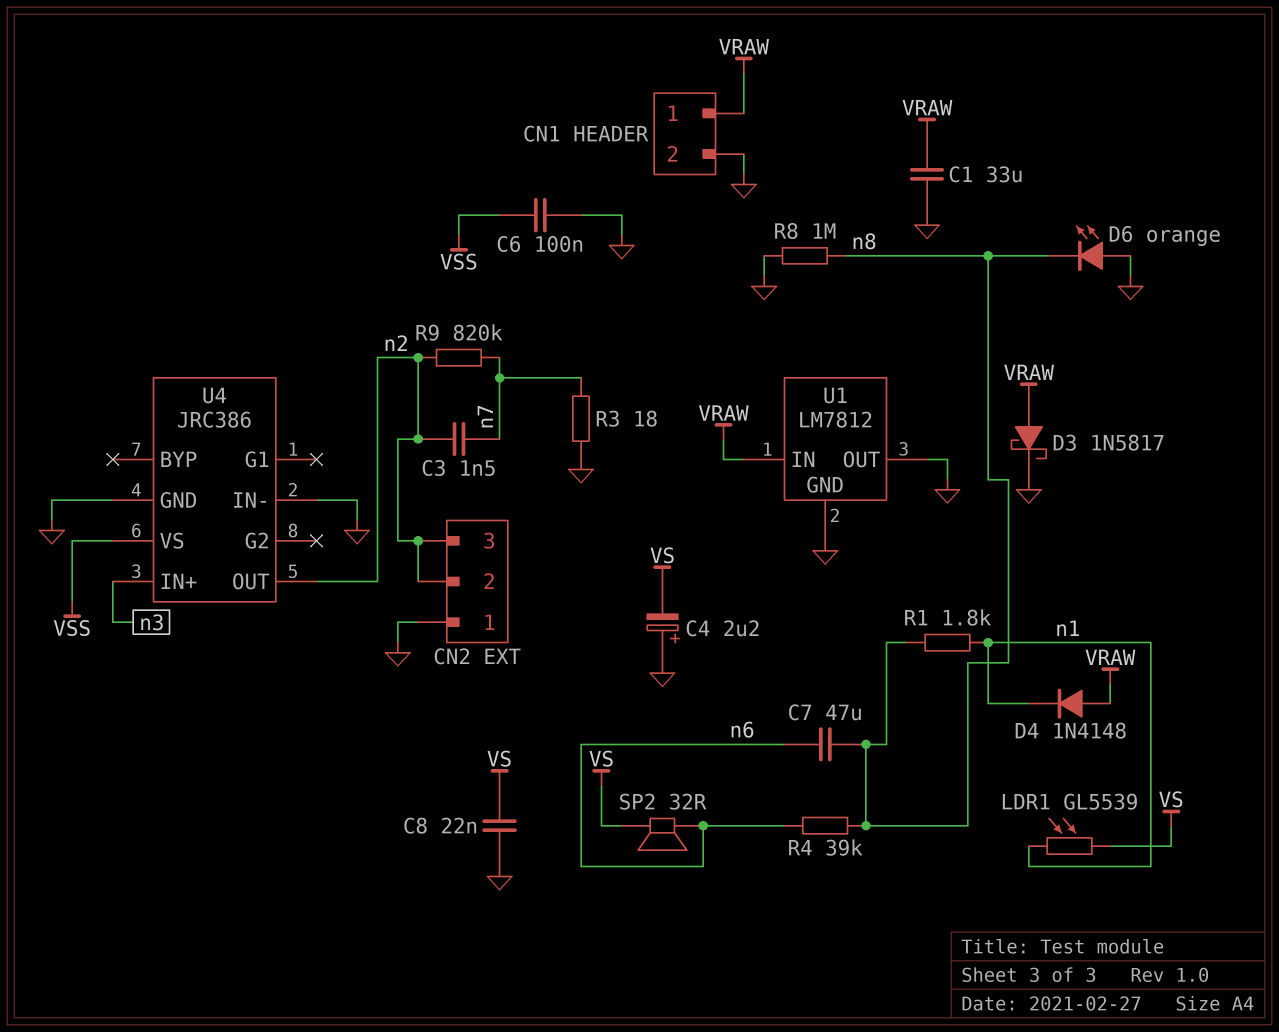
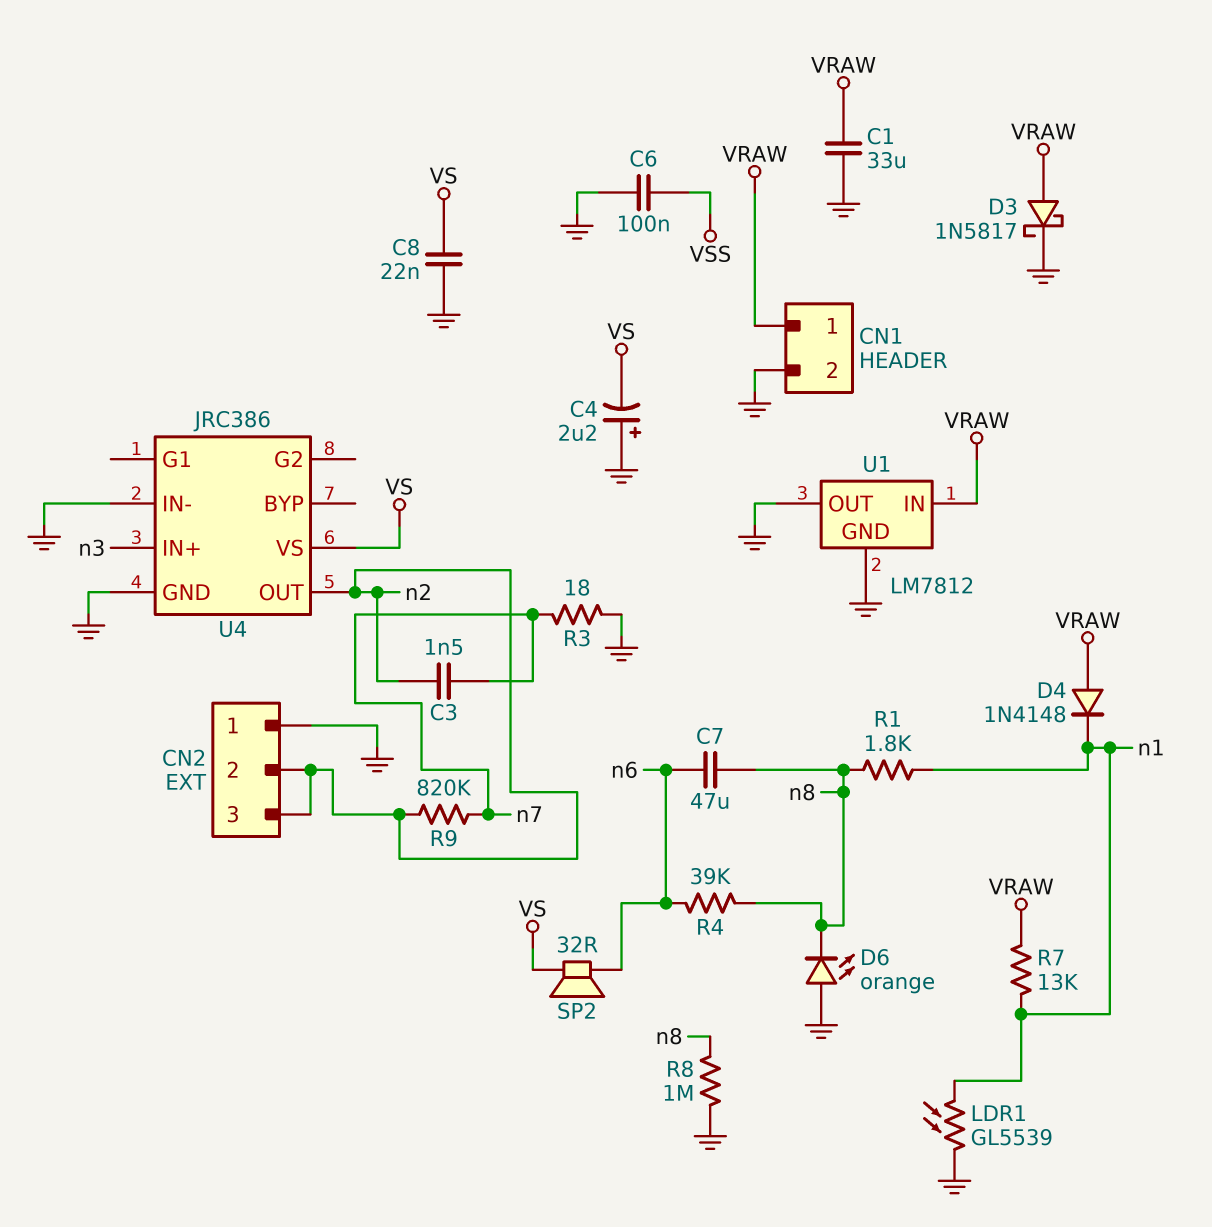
LDR1: GL5539 (VS, n1) -> GL5539 (GND, n1)
R7: none -> 13k (VRAW, n1)
U4 pin VS: VSS -> VS

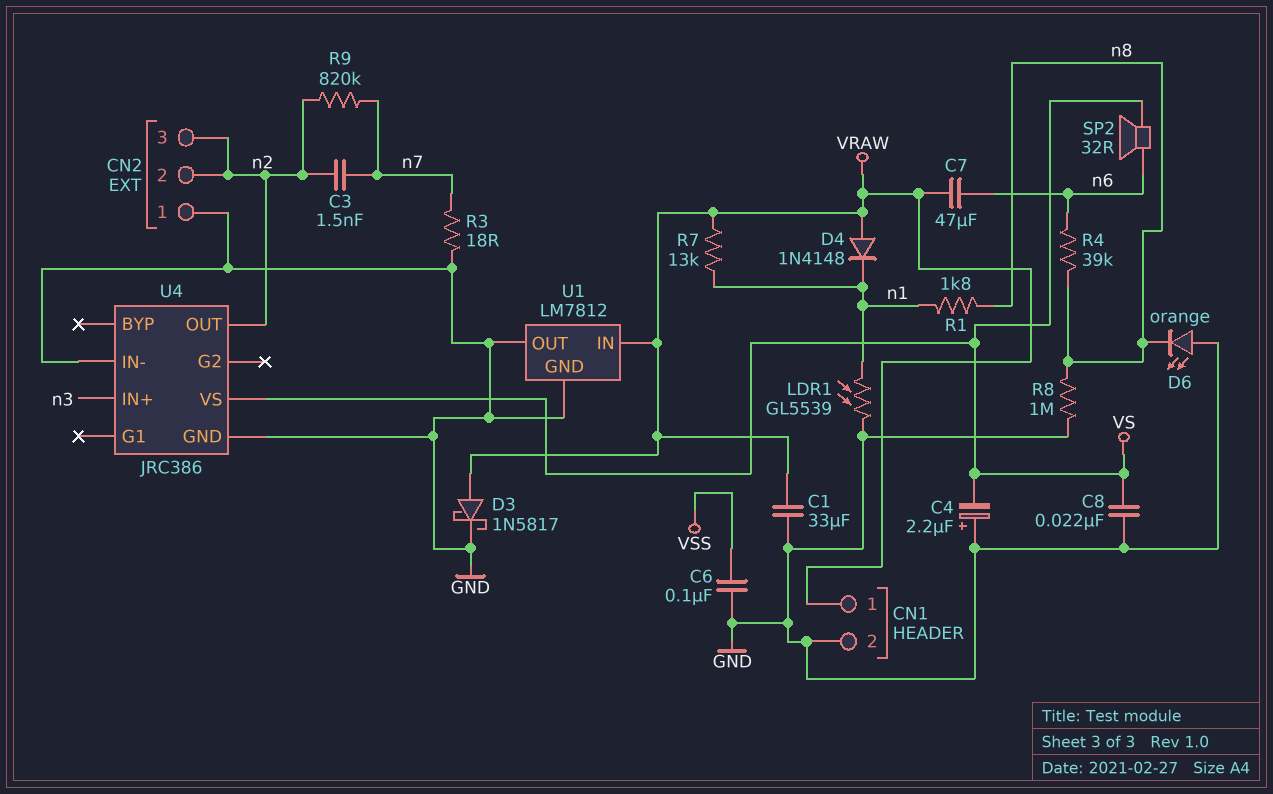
C7: 47uF (n6, n8) -> 47uF (VRAW, n6)

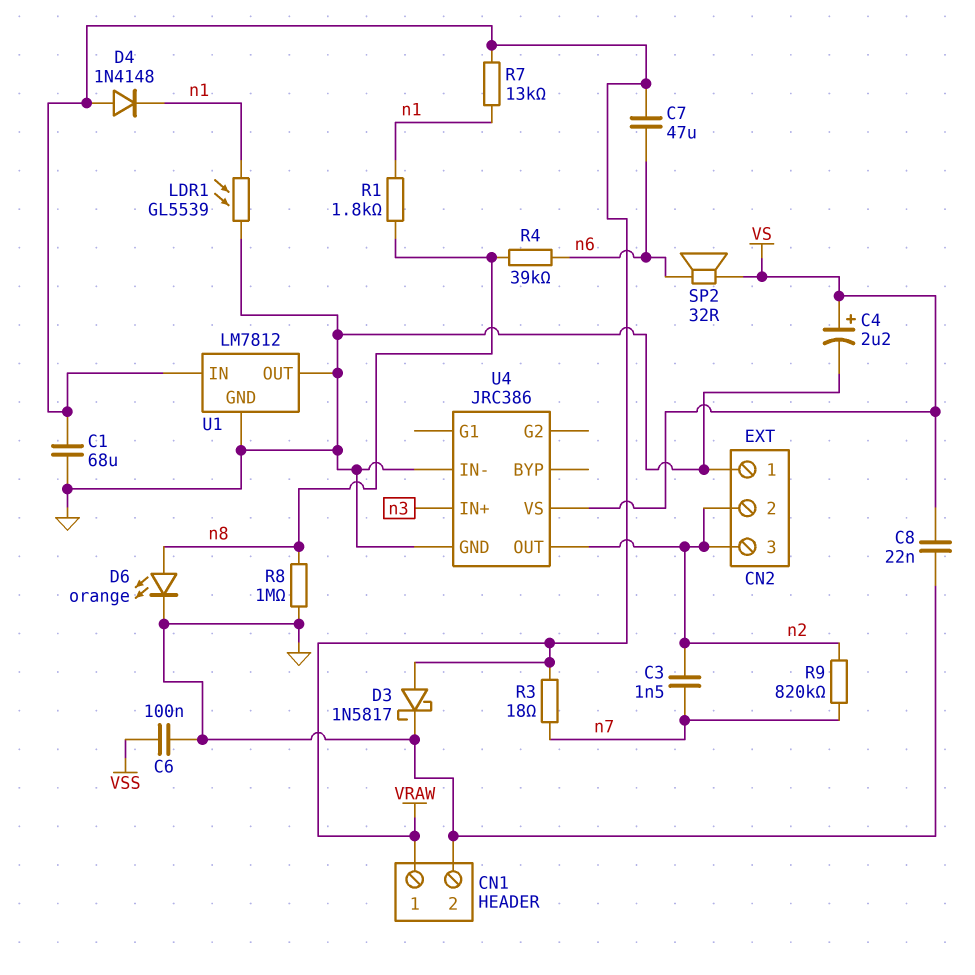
C1: 33uF (GND, VRAW) -> 68uF (GND, VRAW)
C4: 2.2uF (plus GND, minus VS) -> 2.2uF (plus VS, minus GND)
D6: LED orange (A GND, K n8) -> LED orange (A n8, K GND)
R3: 18 (GND, n7) -> 18 (VRAW, n7)

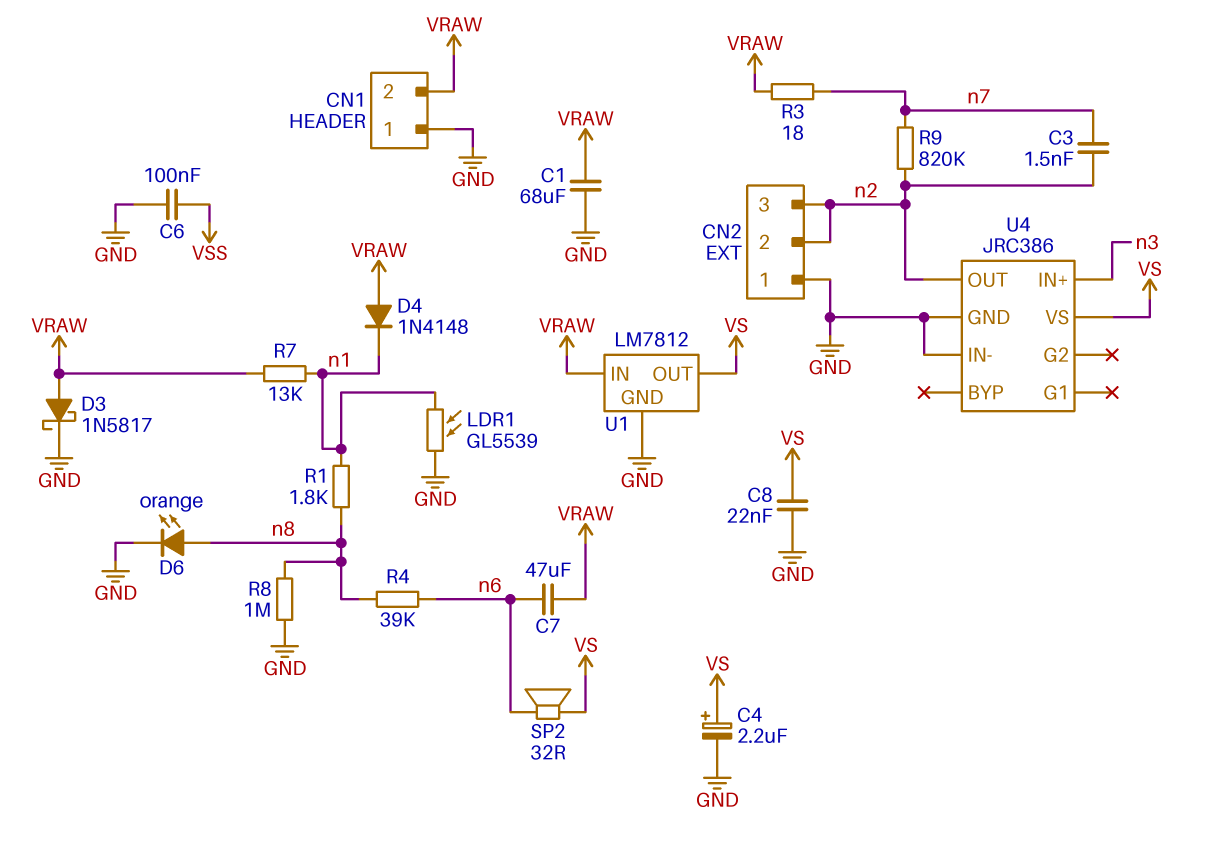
CN1 pin 1: VRAW -> GND
CN1 pin 2: GND -> VRAW
U1 pin OUT: GND -> VS

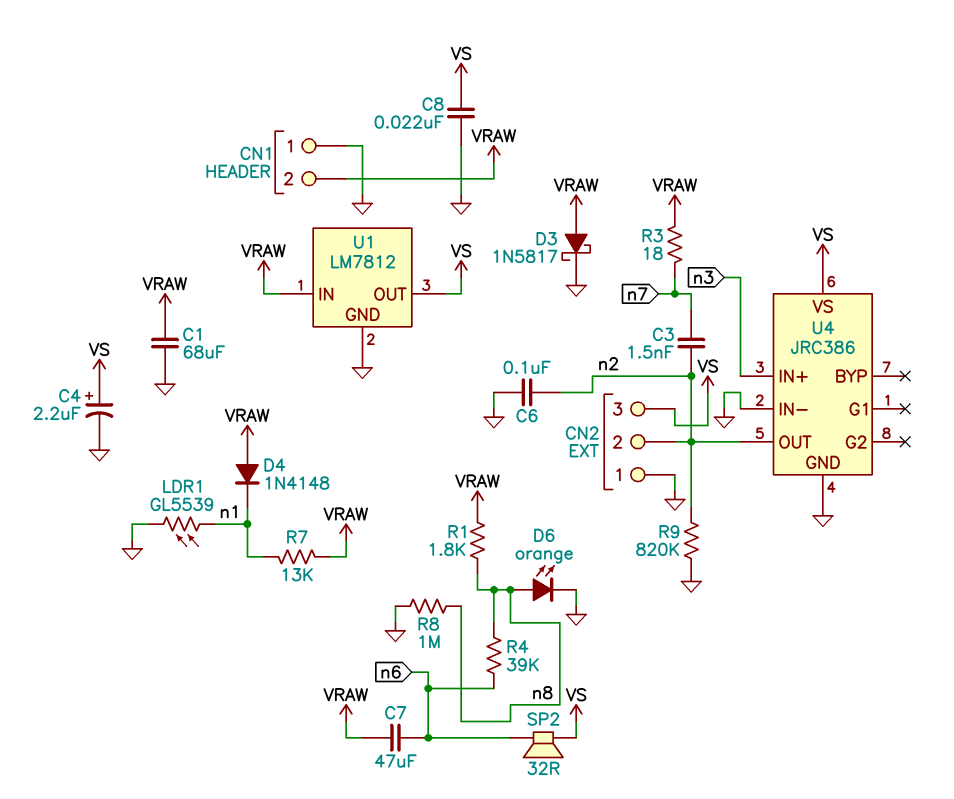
C6: 100nF (GND, VSS) -> 100nF (GND, n2)
CN2 pin 3: n2 -> VS
R1: 1.8k (n1, n8) -> 1.8k (VRAW, n8)
R9: 820k (n2, n7) -> 820k (GND, n2)

